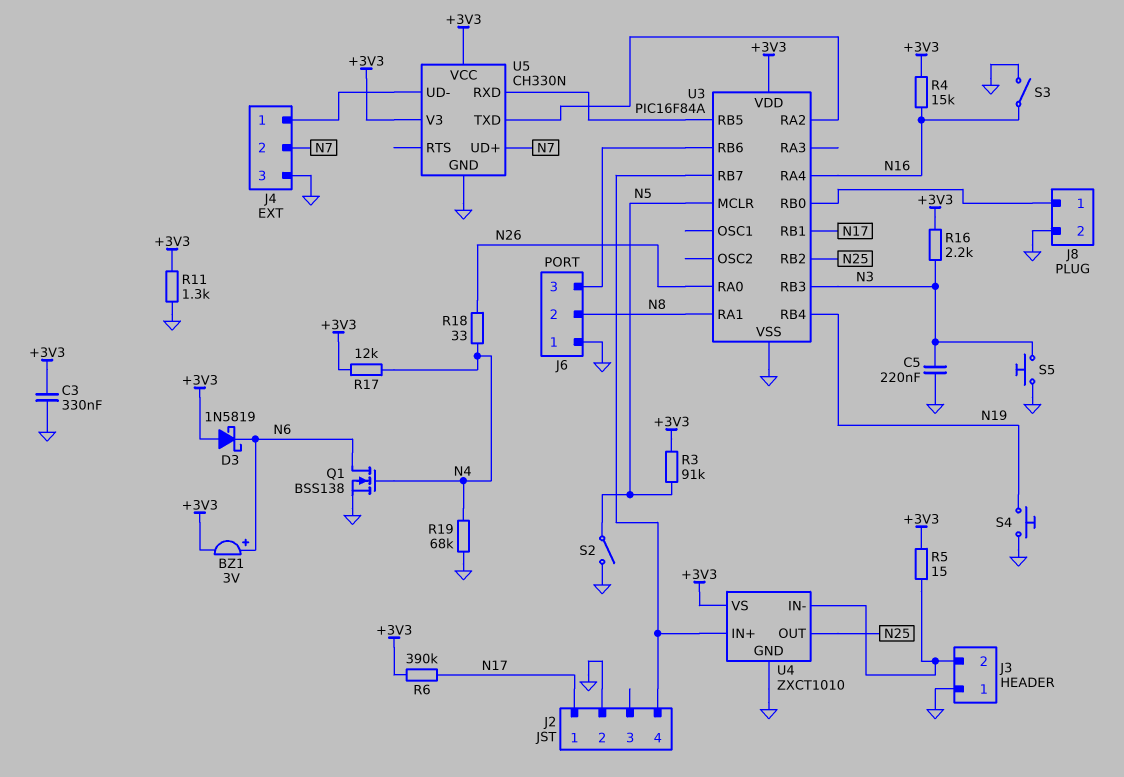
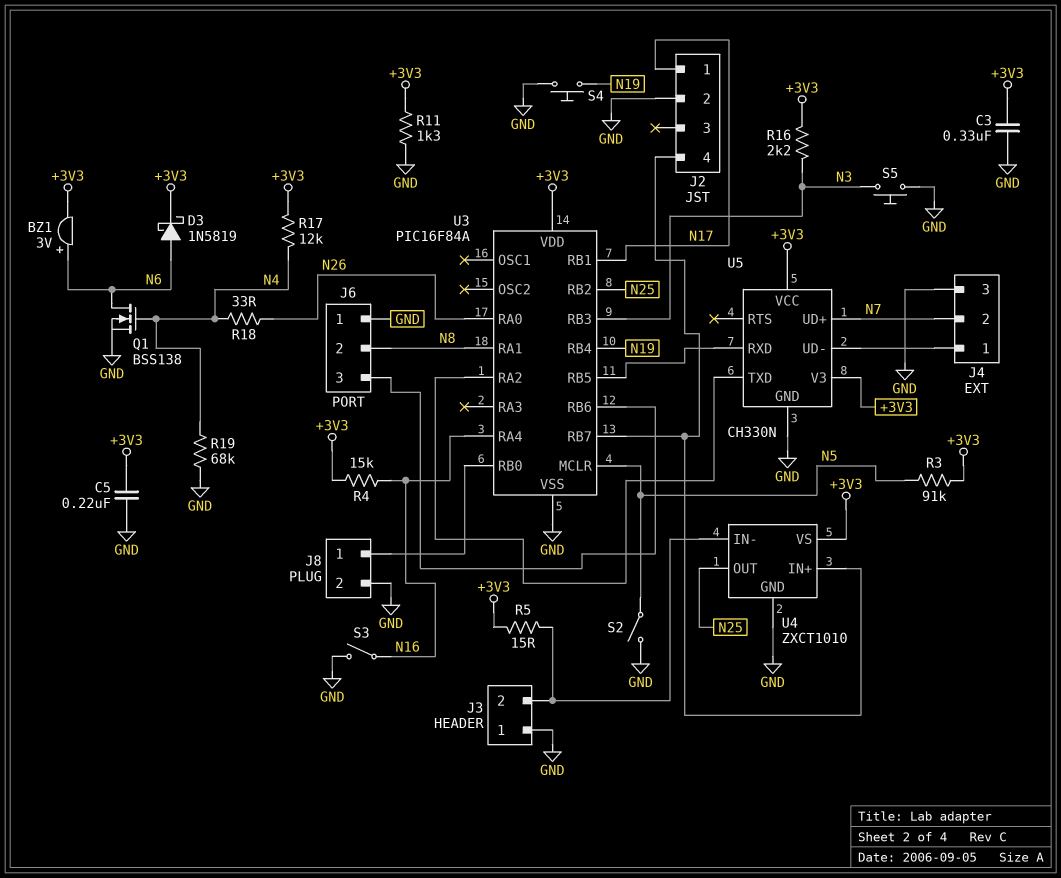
C5: 220nF (GND, N3) -> 220nF (+3V3, GND)
D3: schottky 1N5819 (A +3V3, K N6) -> schottky 1N5819 (A N6, K +3V3)
R6: 390k (+3V3, N17) -> none

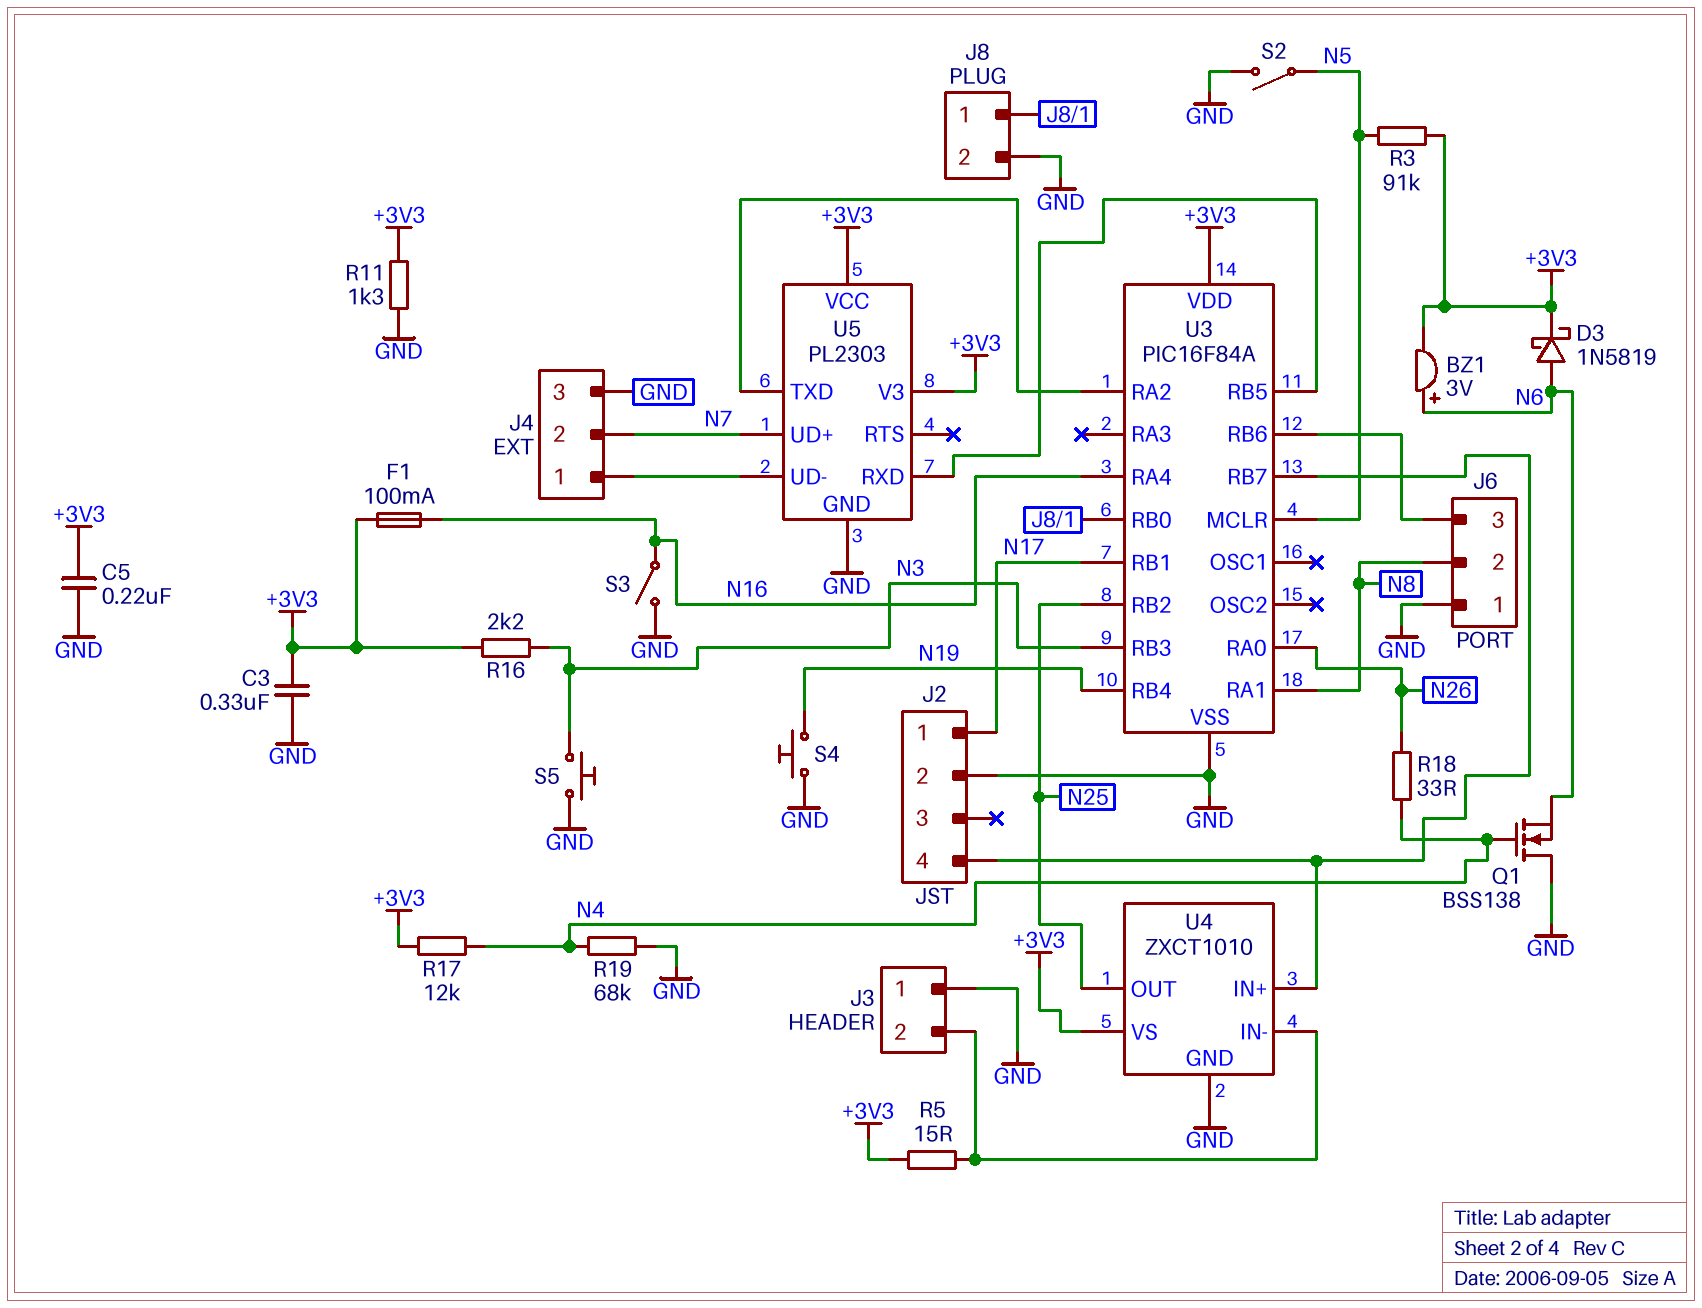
F1: none -> 100mA (+3V3, N16)
Q1: NMOS BSS138 (G N4, D N6, S GND) -> NMOS BSS138 (G N4, D GND, S N6)
R4: 15k (+3V3, N16) -> none
U5: CH330N -> PL2303

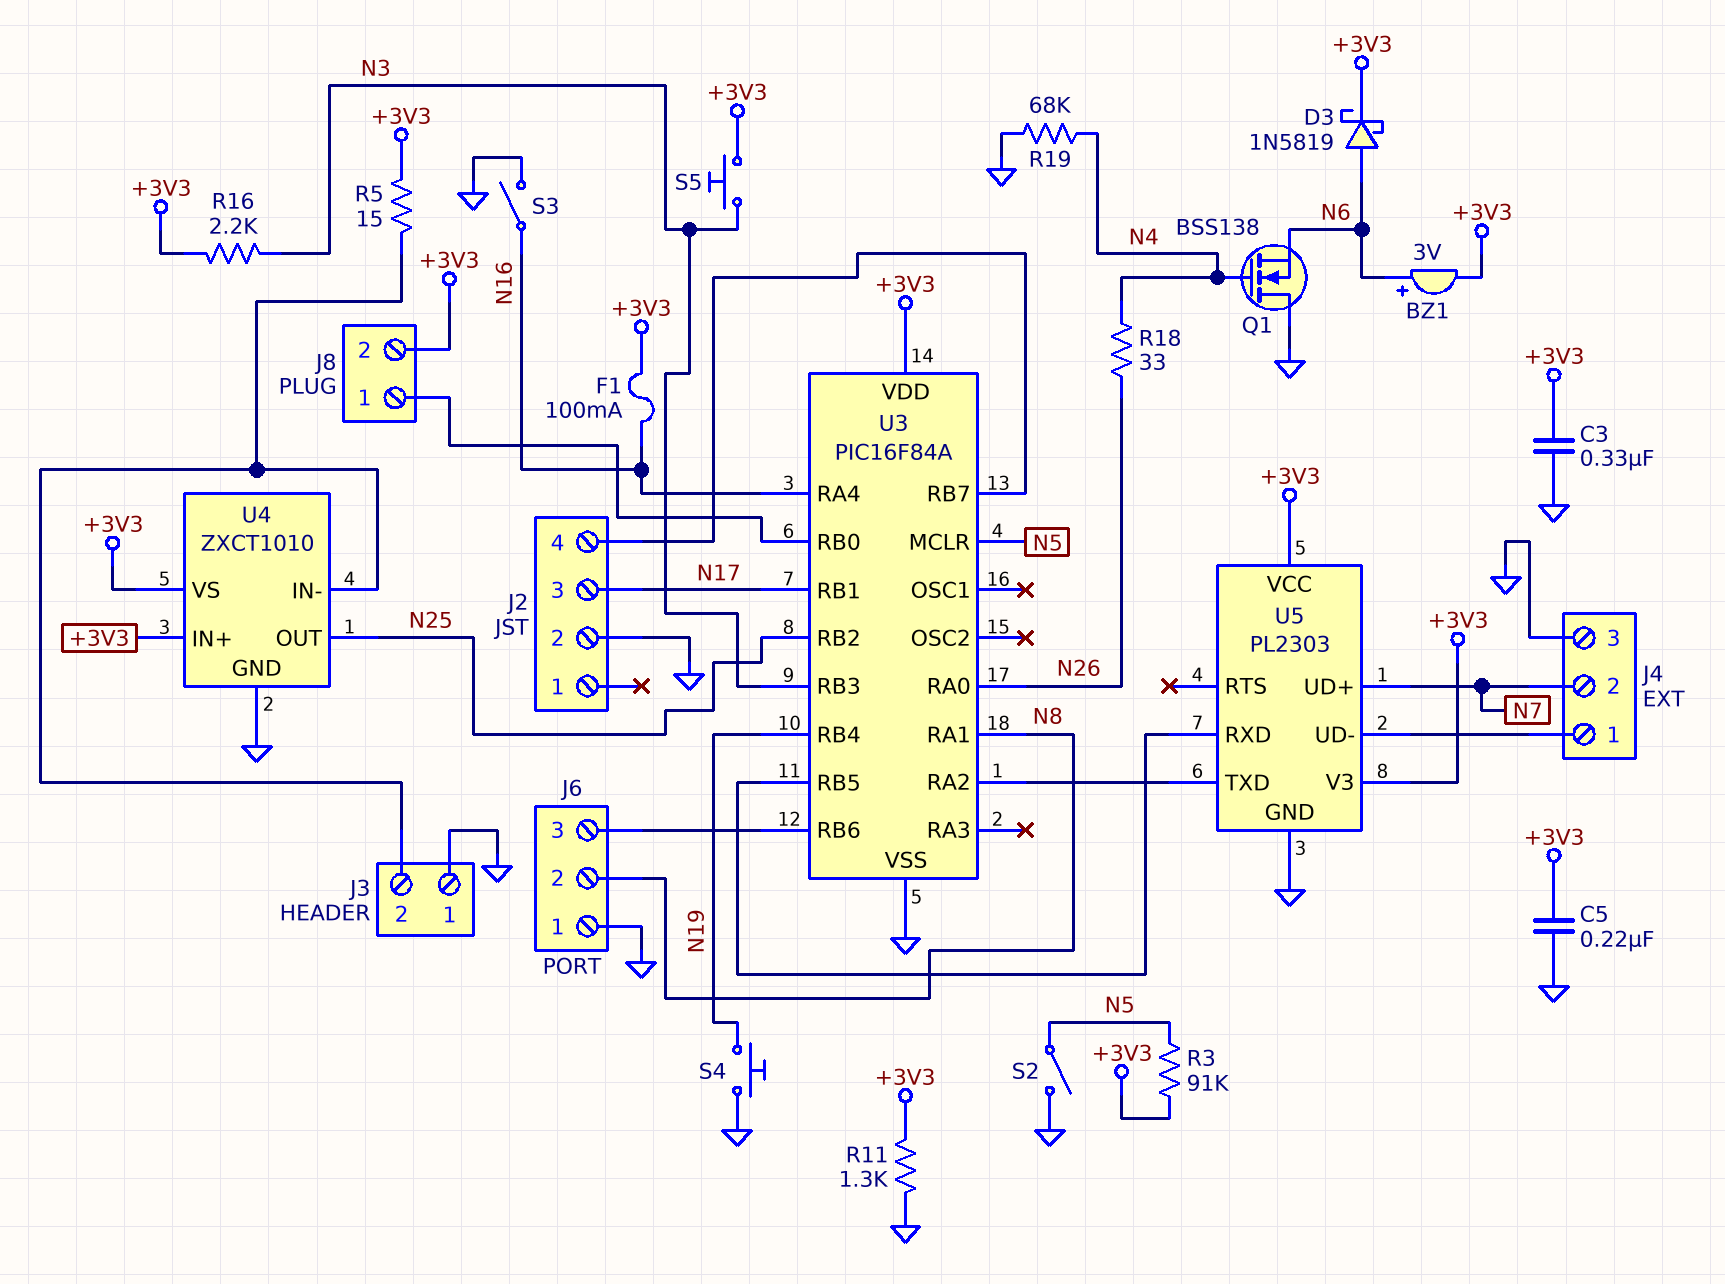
J2 pin 1: N17 -> none
J2 pin 3: none -> N17
J8 pin 2: GND -> +3V3
R17: 12k (+3V3, N4) -> none
S5: button (GND, N3) -> button (+3V3, N3)
U4 pin IN+: J2/4 -> +3V3

